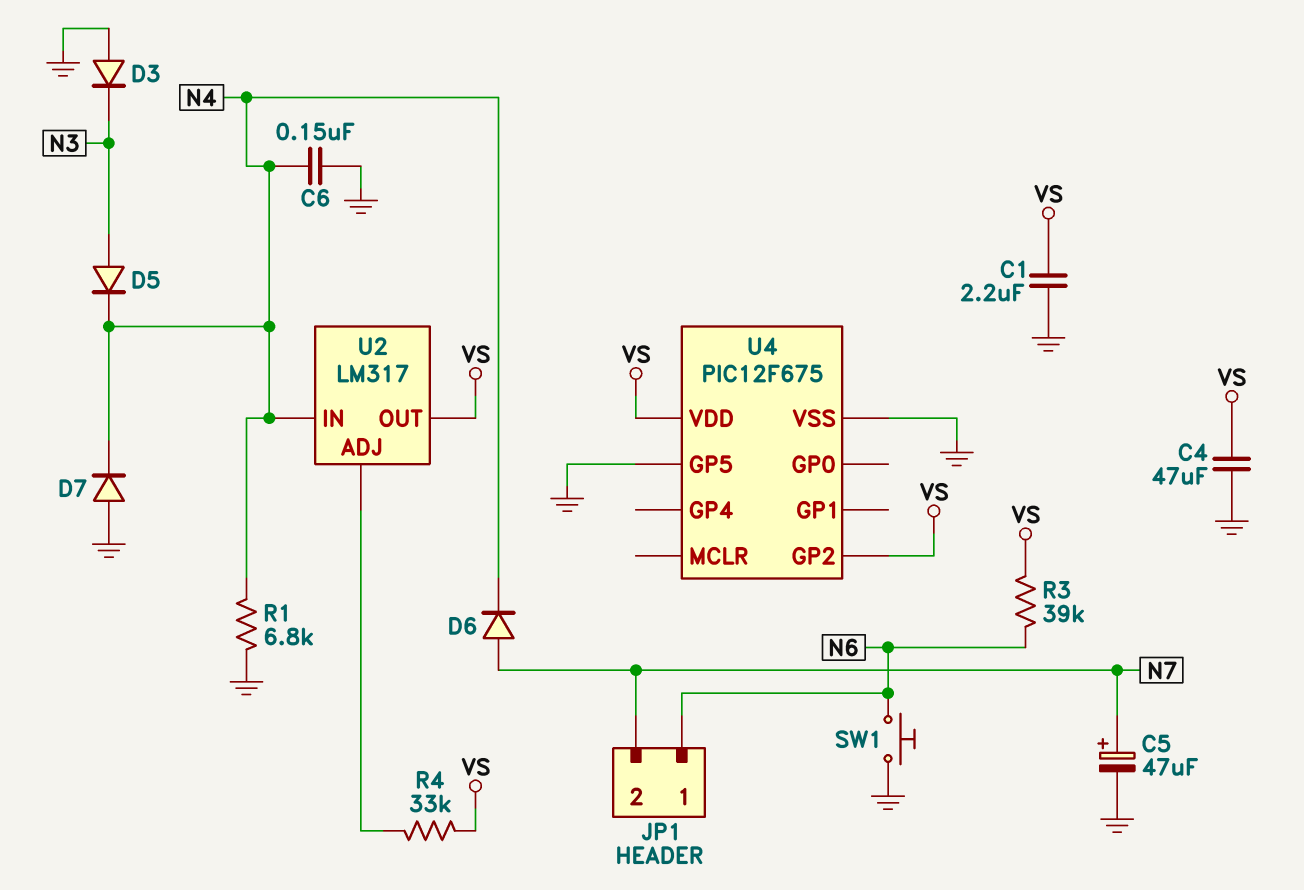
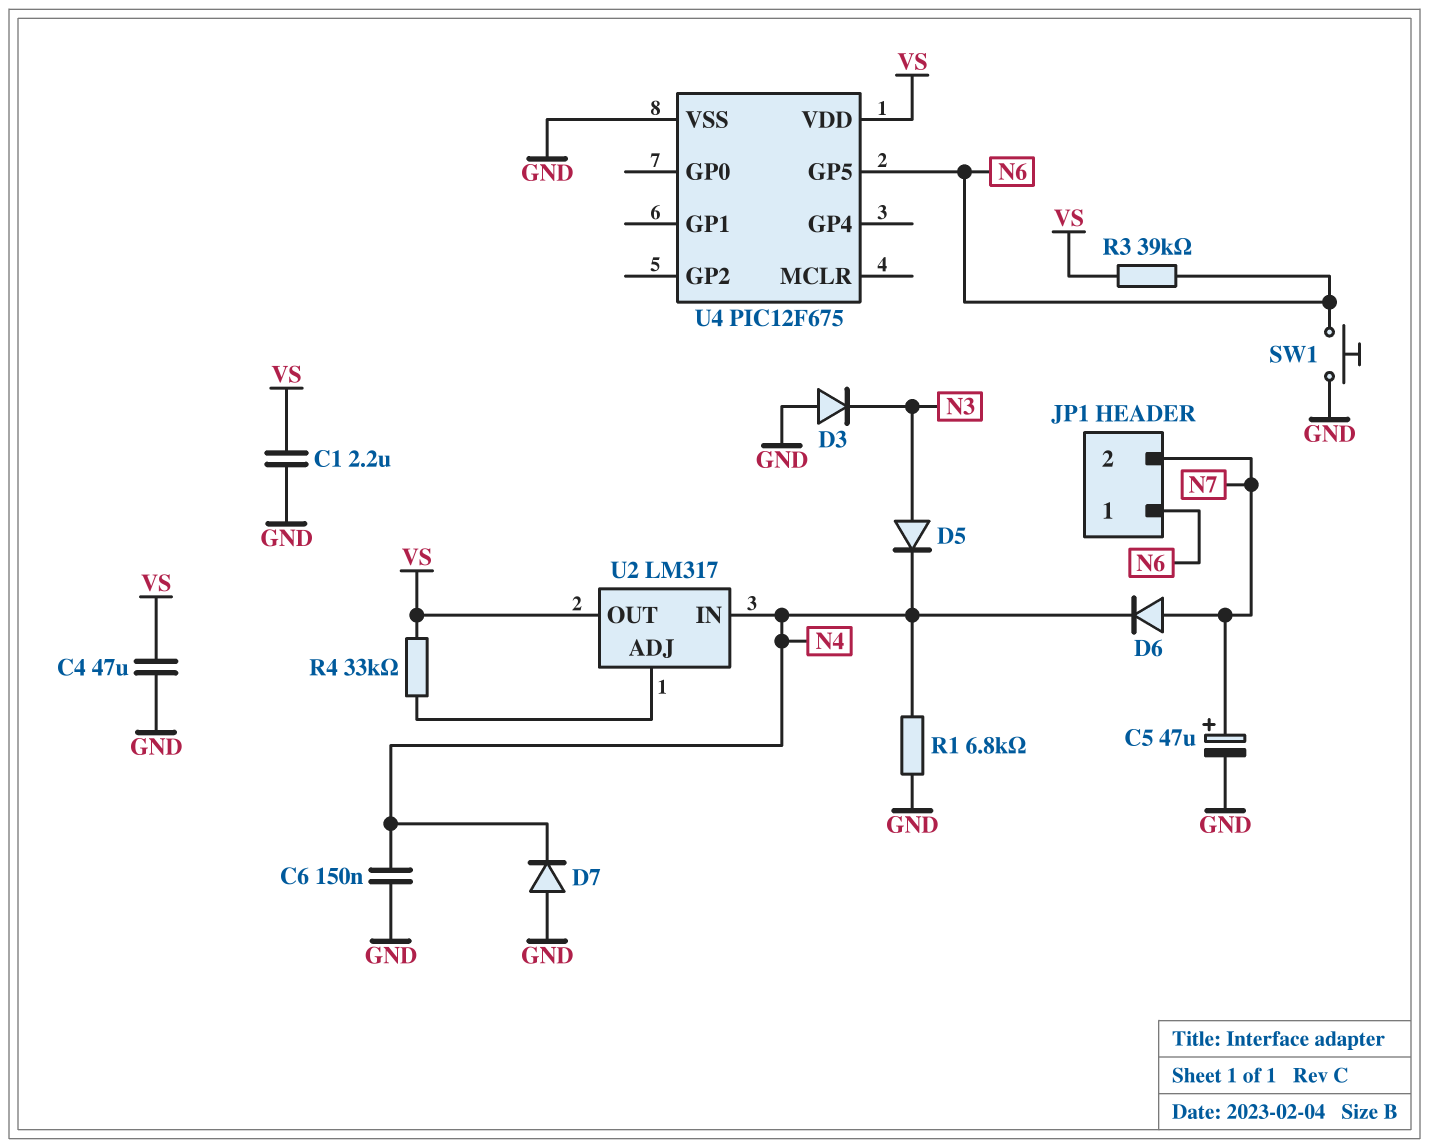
U4 pin GP2: VS -> none
U4 pin GP5: GND -> N6

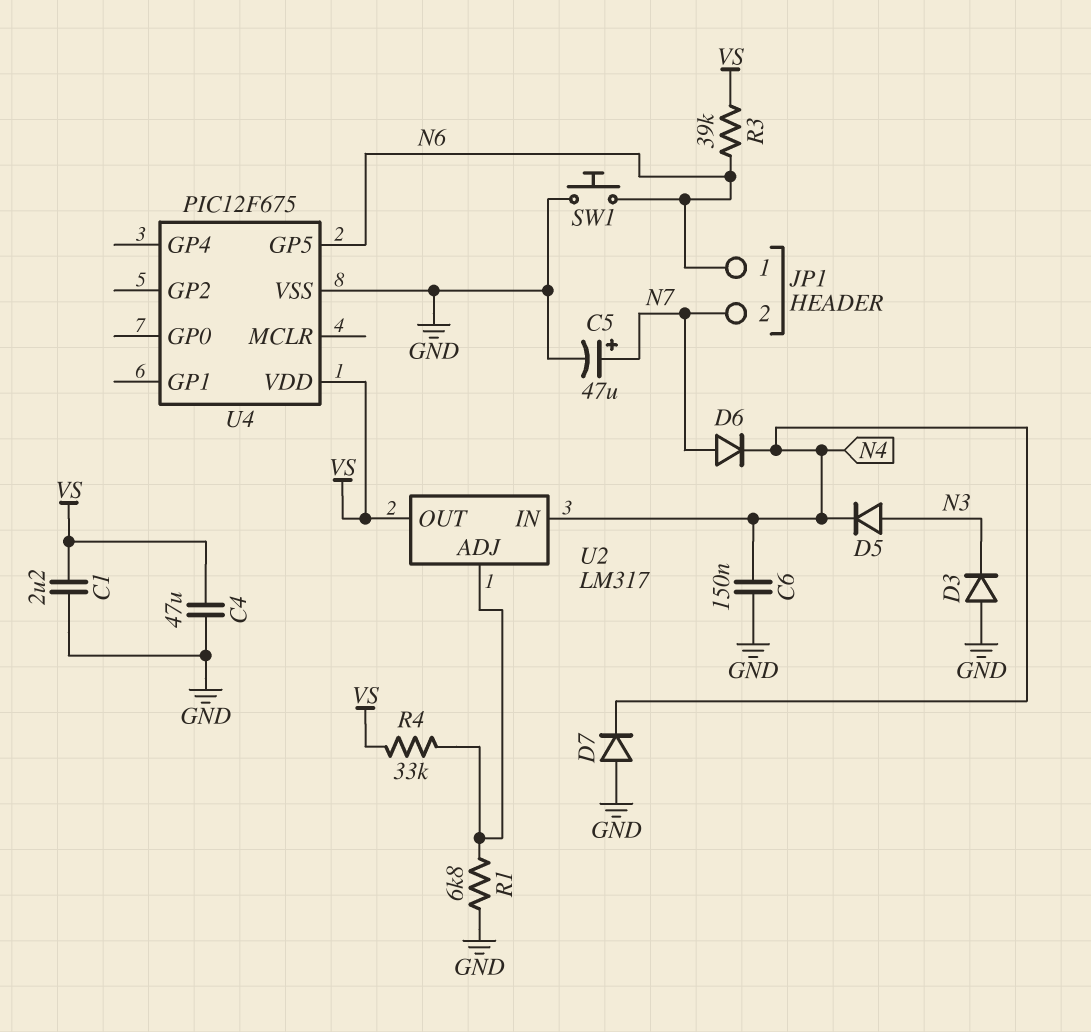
R1: 6.8k (GND, N4) -> 6.8k (GND, U2/ADJ)

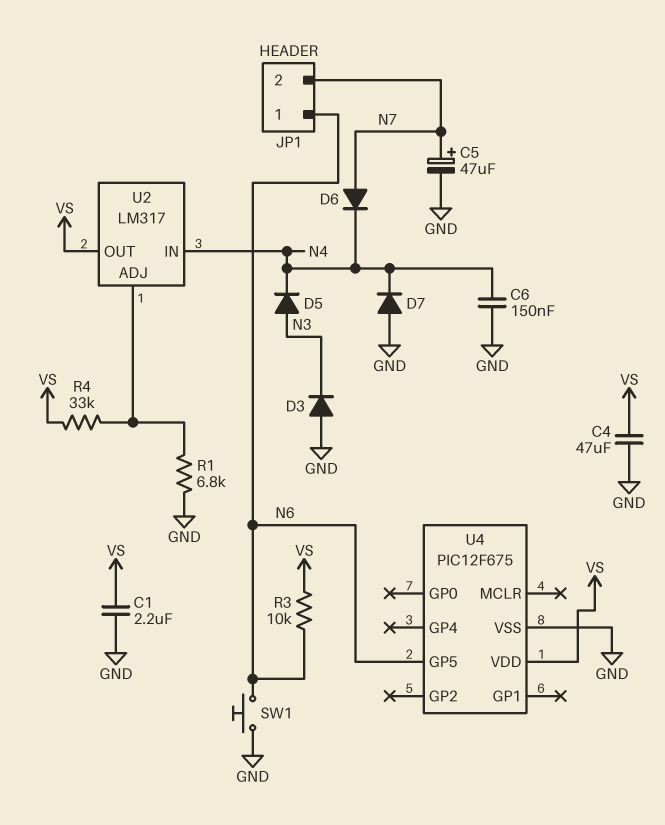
R3: 39k (N6, VS) -> 10k (N6, VS)

